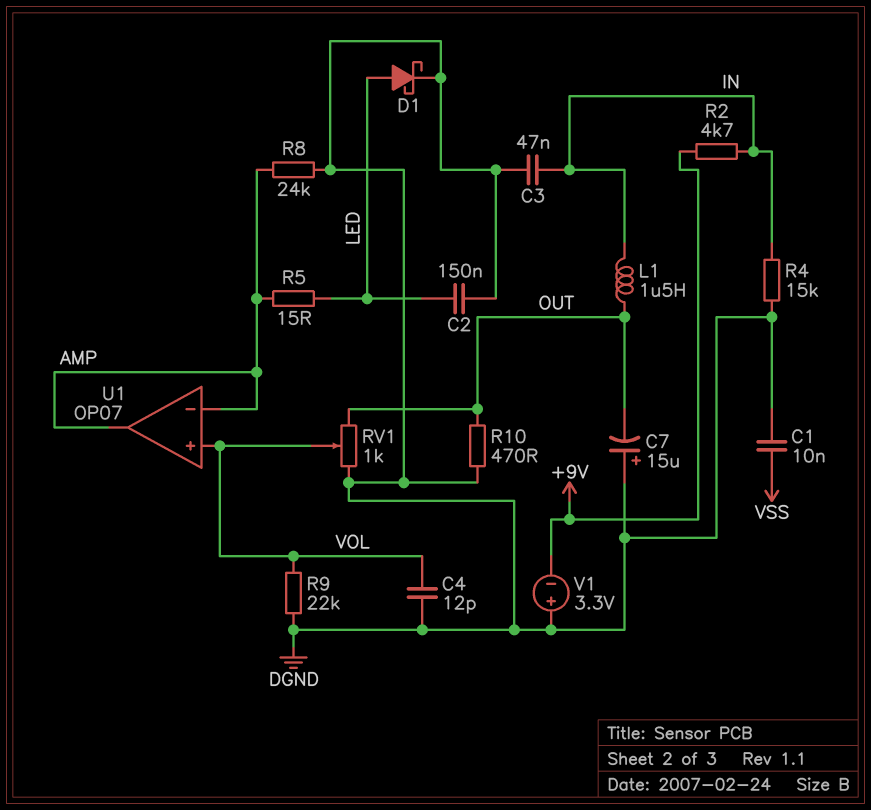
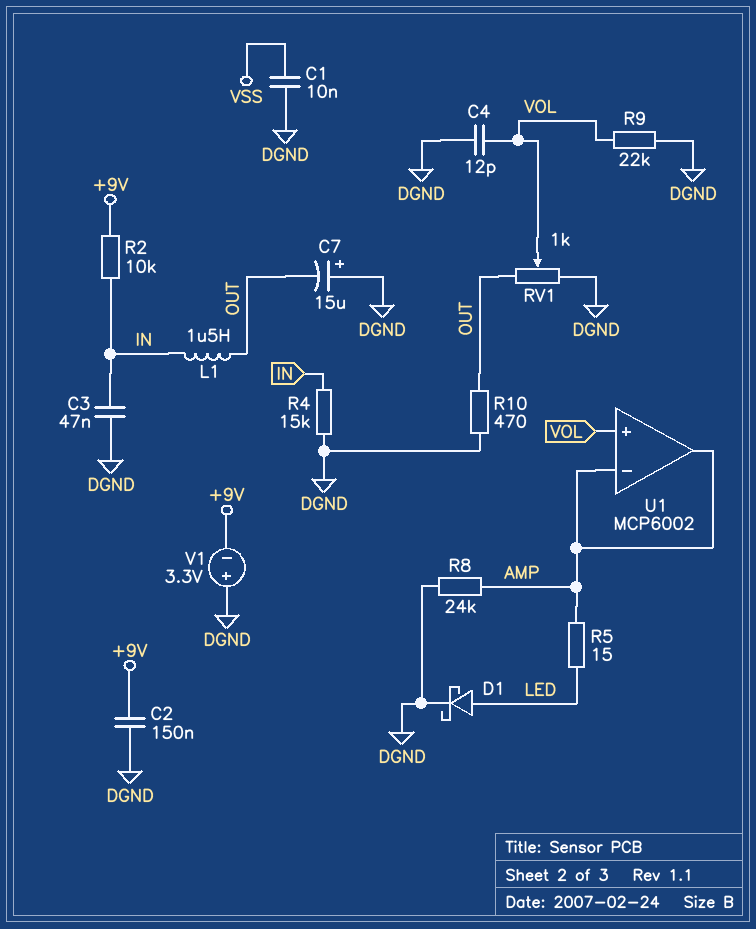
C2: 150nF (DGND, LED) -> 150nF (+9V, DGND)
R2: 4.7k (+9V, IN) -> 10k (+9V, IN)
U1: OP07 -> MCP6002

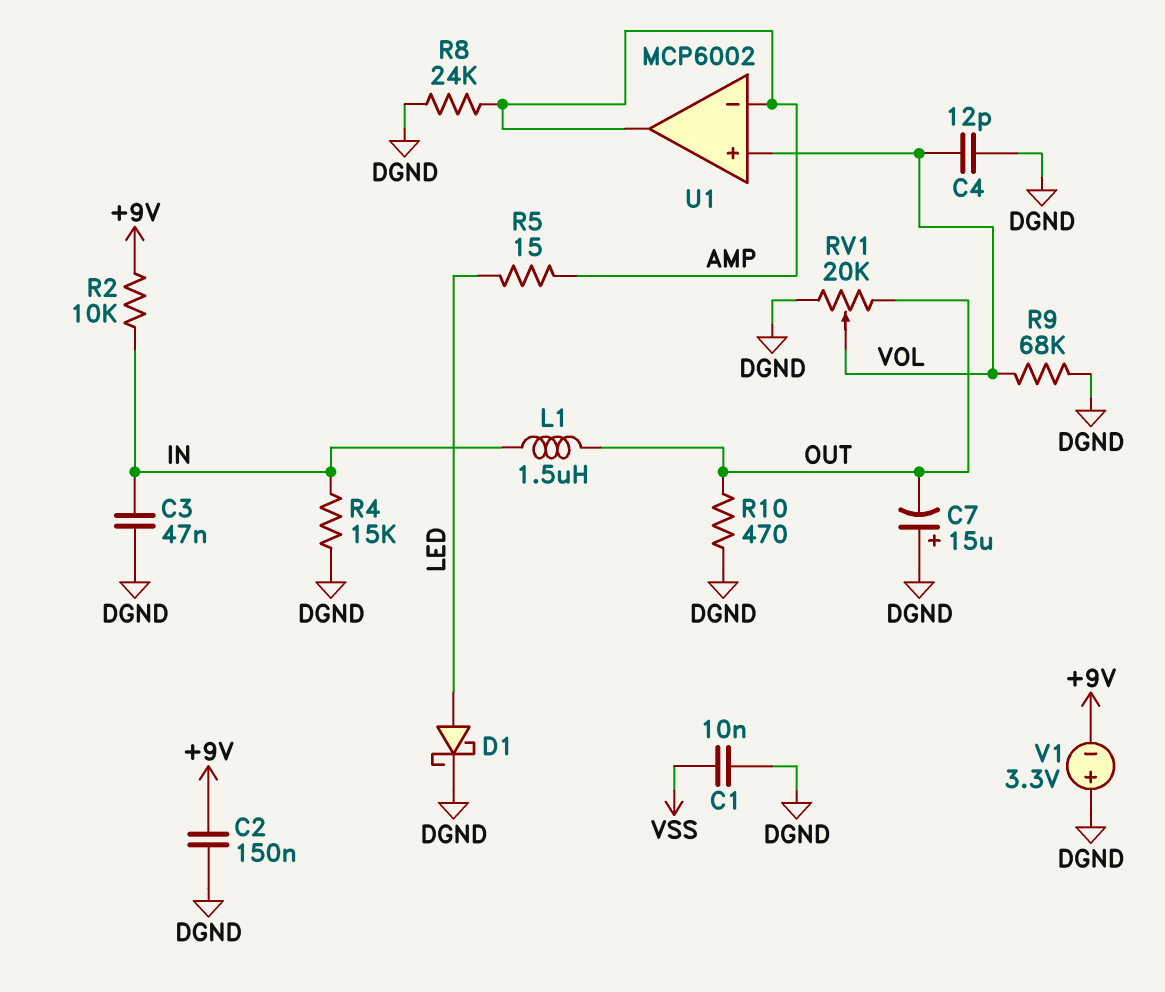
R9: 22k (DGND, VOL) -> 68k (DGND, VOL)
RV1: 1k (DGND, OUT, wiper VOL) -> 20k (DGND, OUT, wiper VOL)

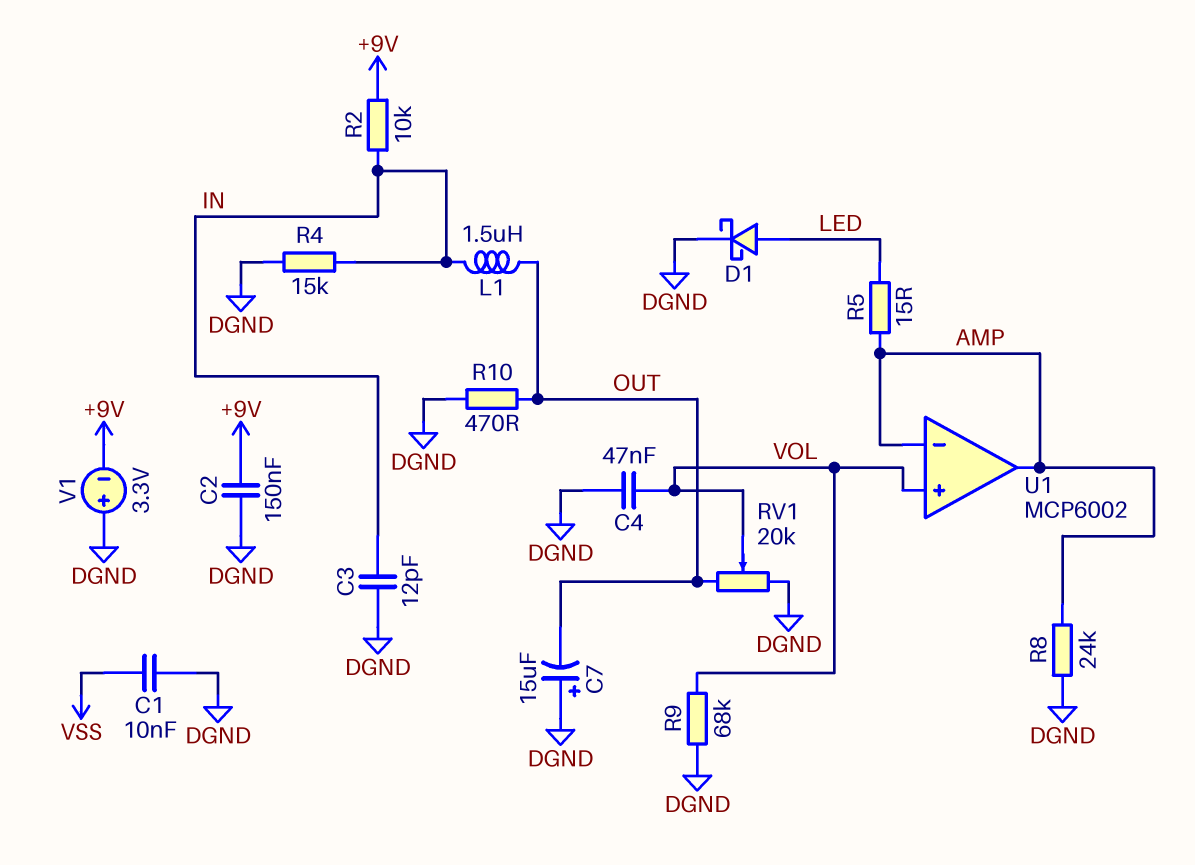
C3: 47nF (DGND, IN) -> 12pF (DGND, IN)
C4: 12pF (DGND, VOL) -> 47nF (DGND, VOL)

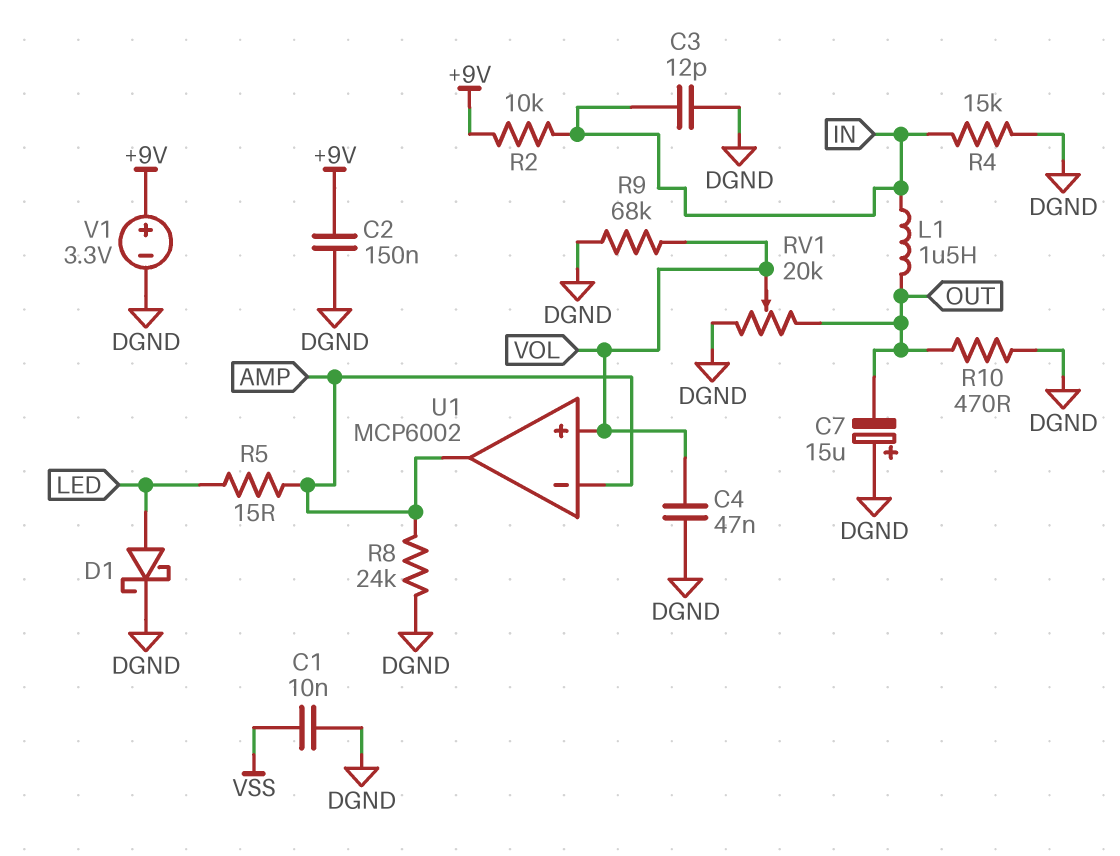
V1: 3.3V (plus DGND, minus +9V) -> 3.3V (plus +9V, minus DGND)

